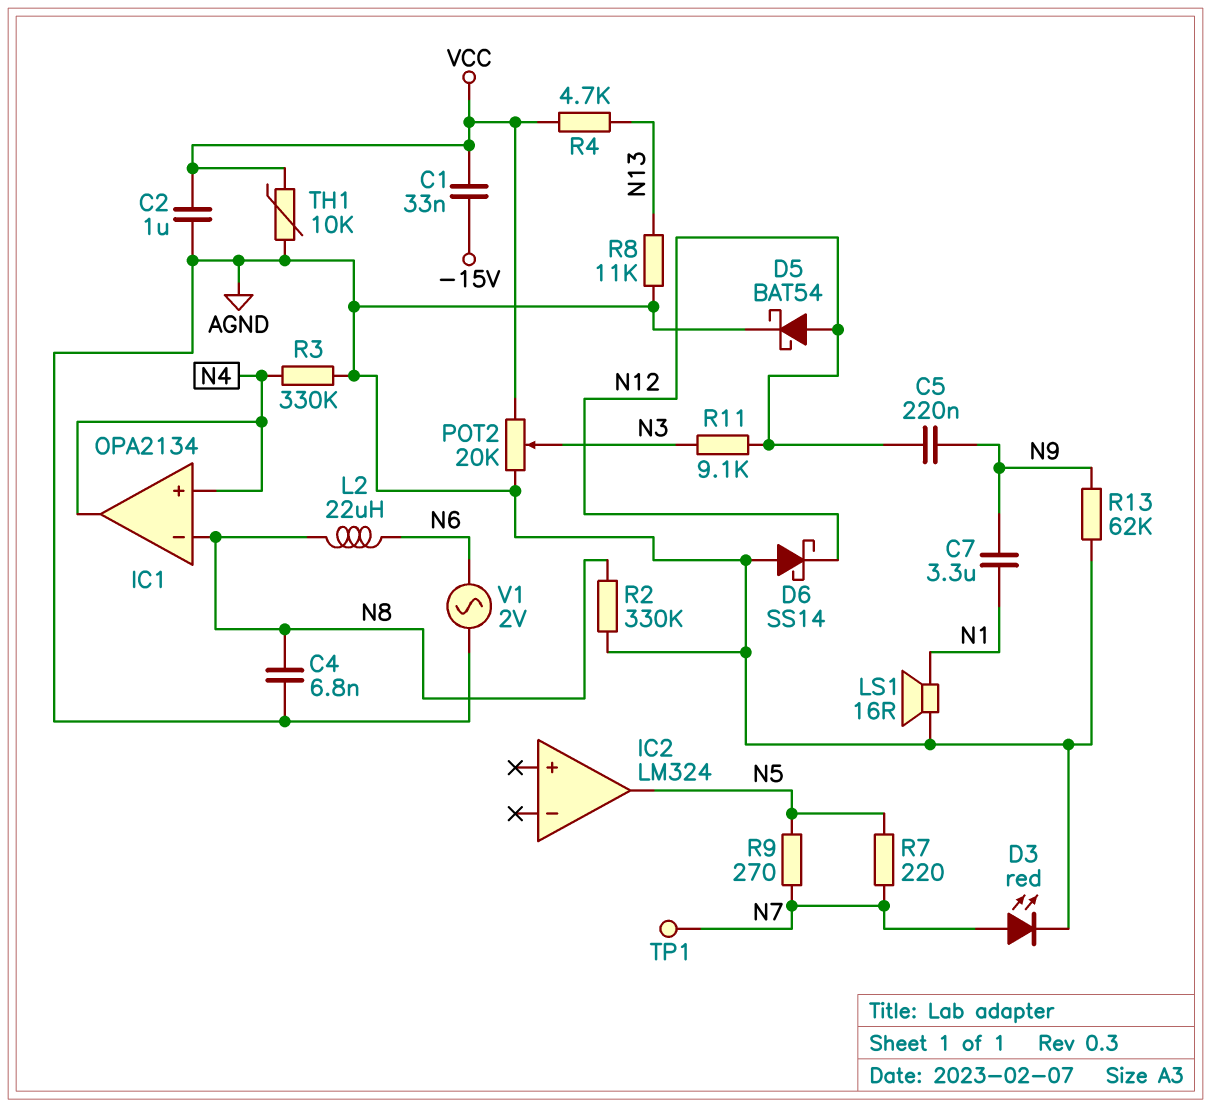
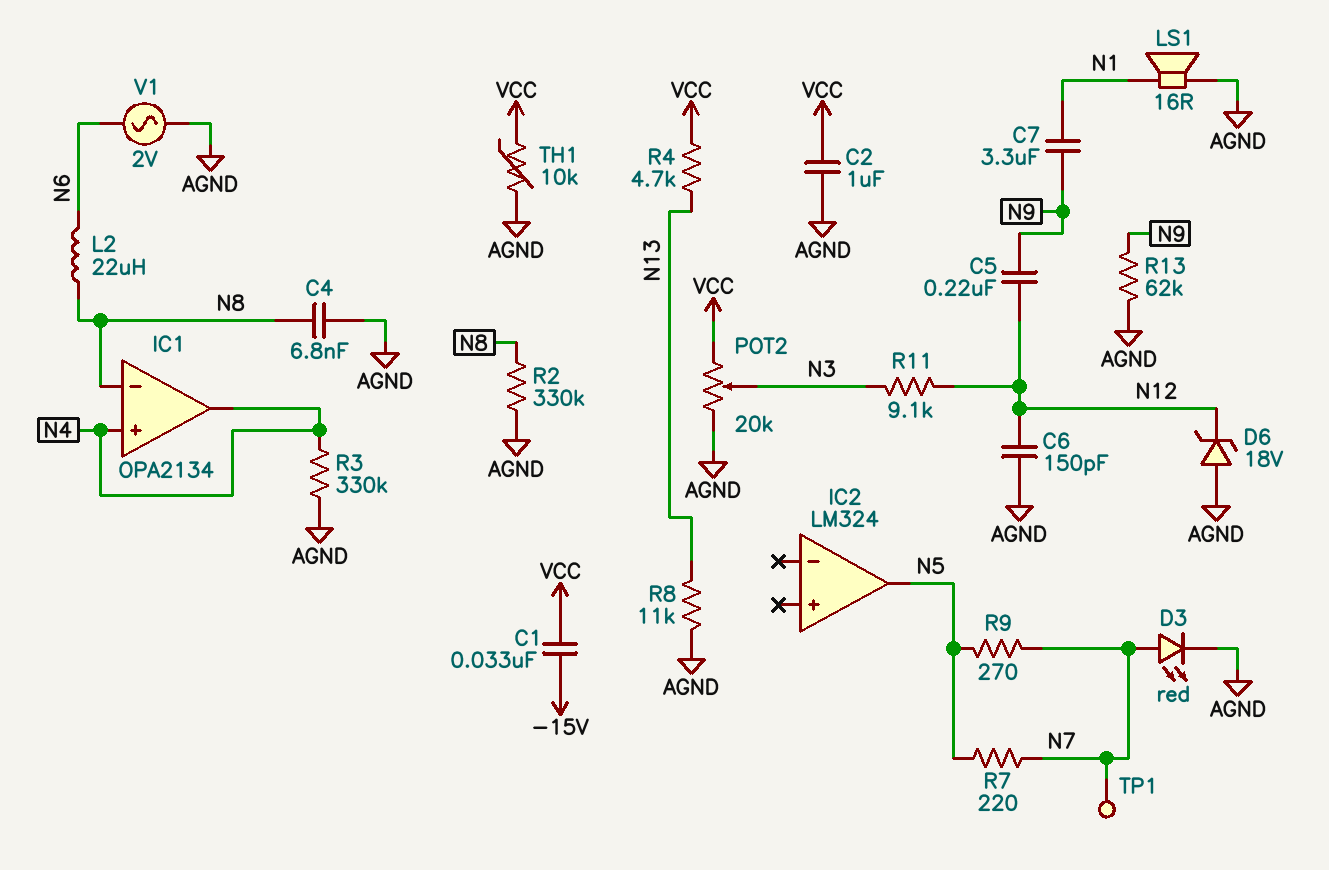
C6: none -> 150pF (AGND, N12)
D5: schottky BAT54 (A N12, K AGND) -> none
D6: schottky SS14 (A AGND, K N12) -> zener 18V (A AGND, K N12)

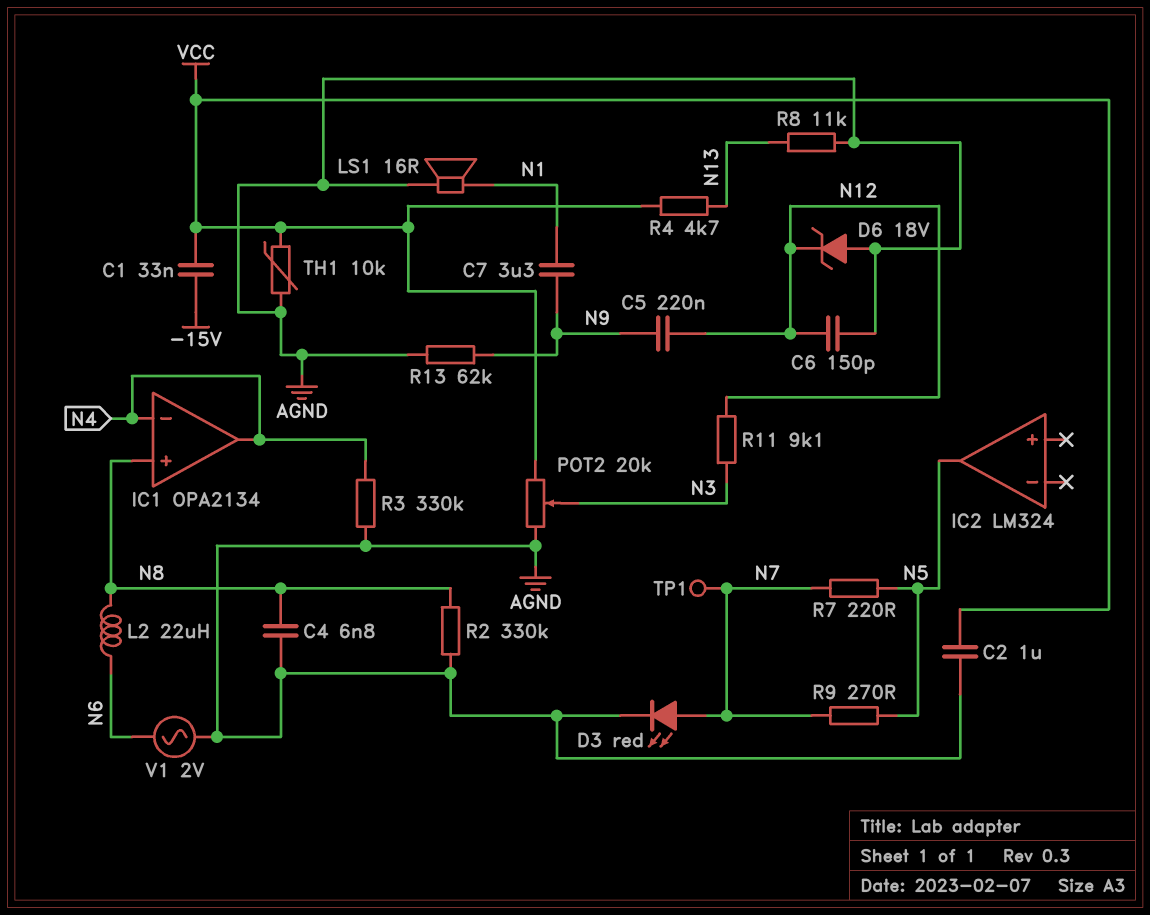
IC1 pin in+: N4 -> N8
IC1 pin in-: N8 -> N4

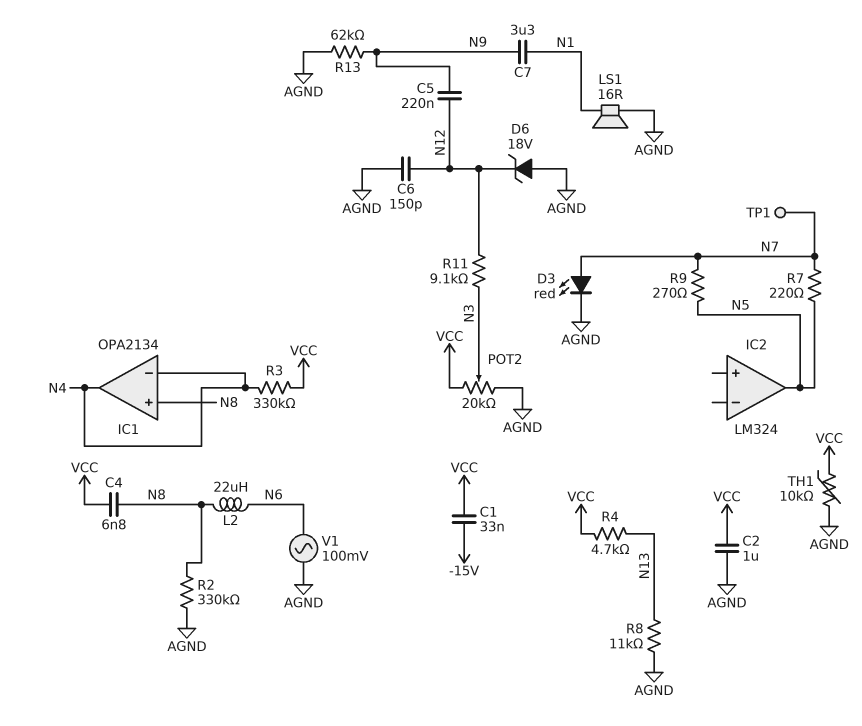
C4: 6.8nF (AGND, N8) -> 6.8nF (N8, VCC)
R3: 330k (AGND, N4) -> 330k (N4, VCC)
V1: AC 2V (AGND, N6) -> AC 100mV (AGND, N6)

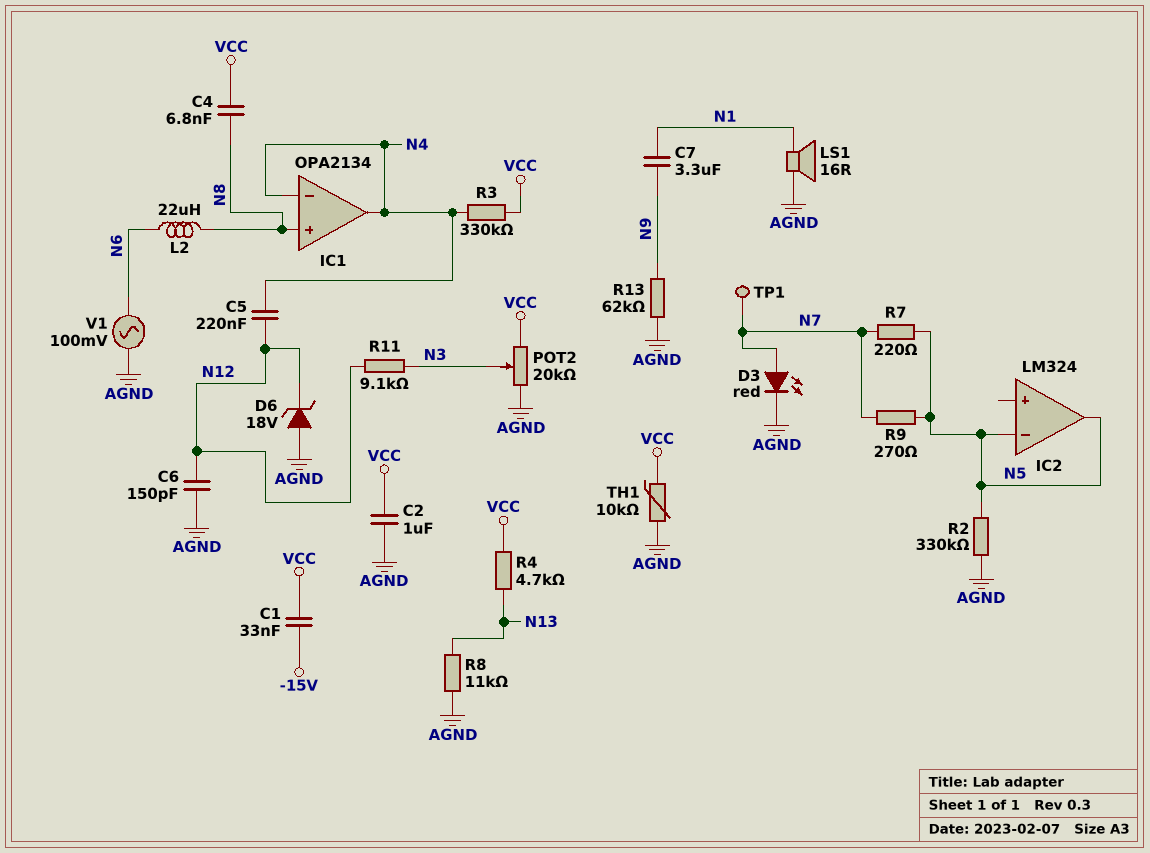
C5: 220nF (N9, N12) -> 220nF (N4, N12)
IC2 pin in-: none -> N5
R2: 330k (AGND, N8) -> 330k (AGND, N5)

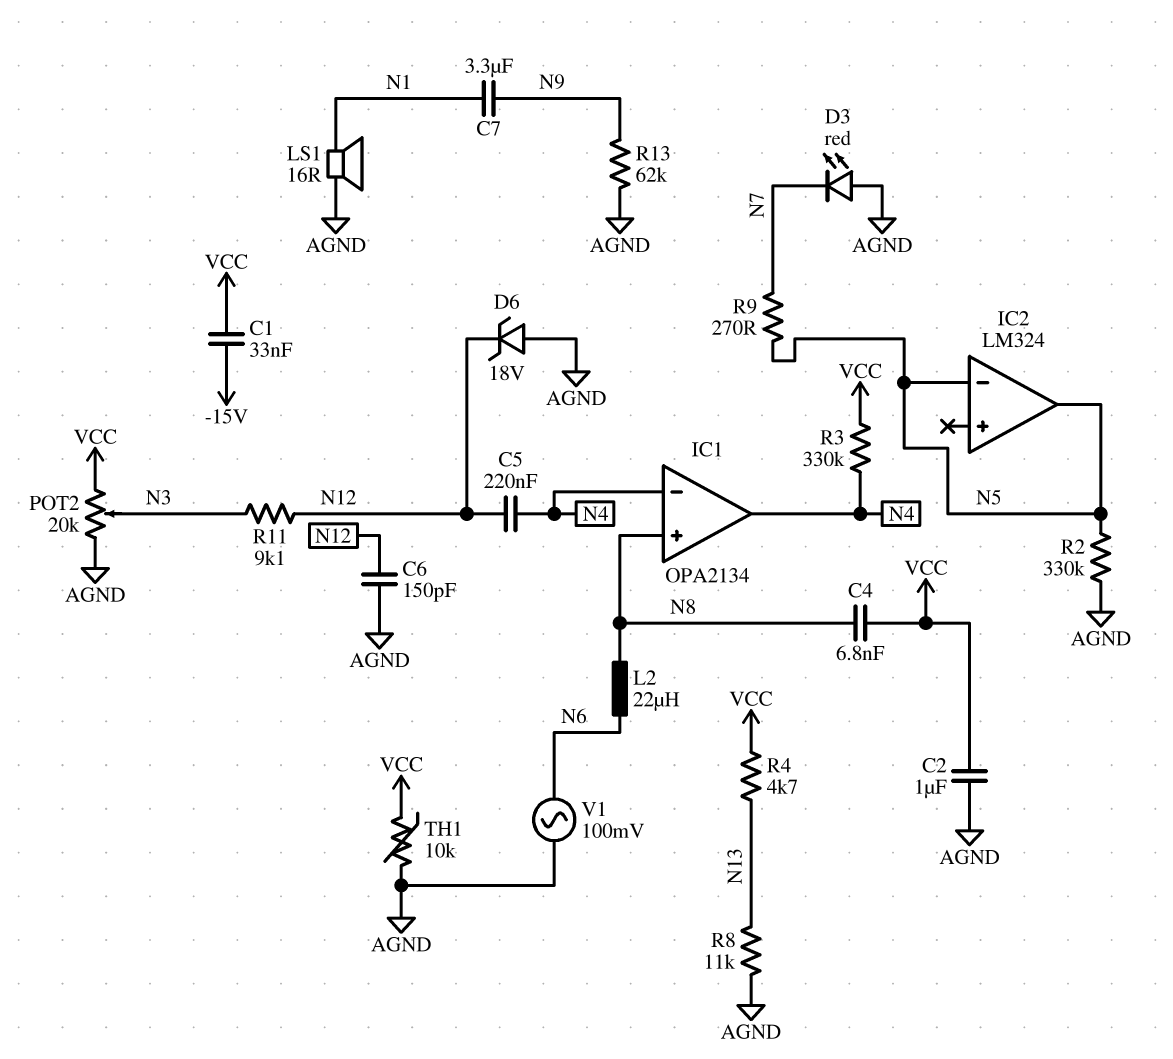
D3: LED red (A N7, K AGND) -> LED red (A AGND, K N7)
R7: 220 (N5, N7) -> none
TP1: test point (N7) -> none

